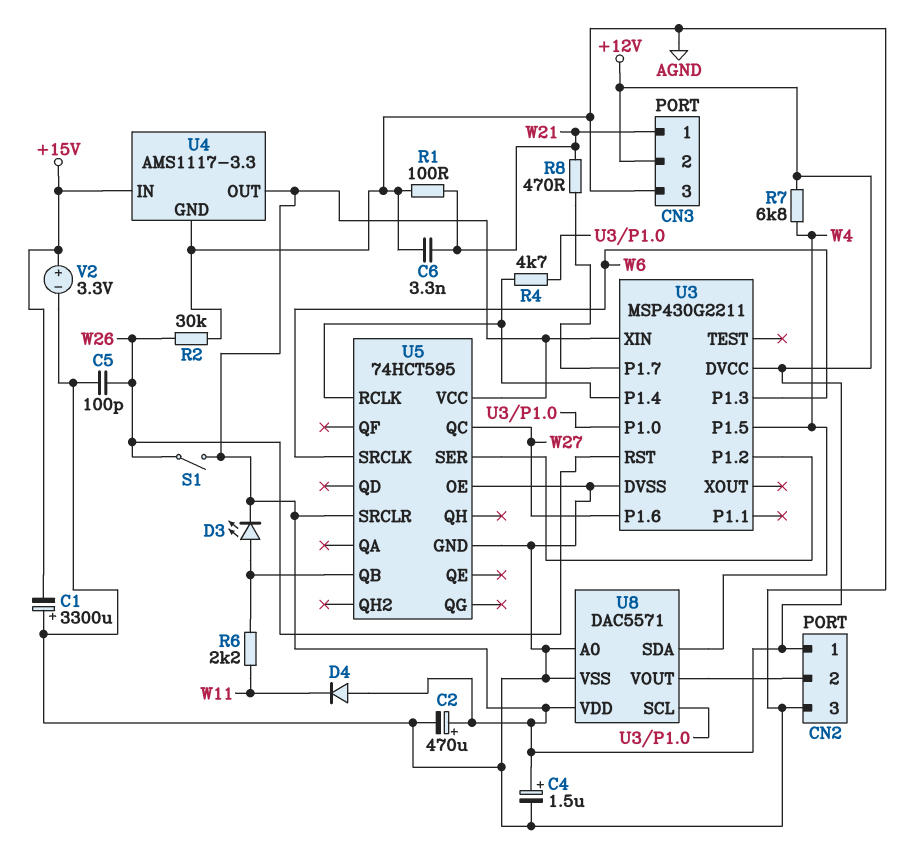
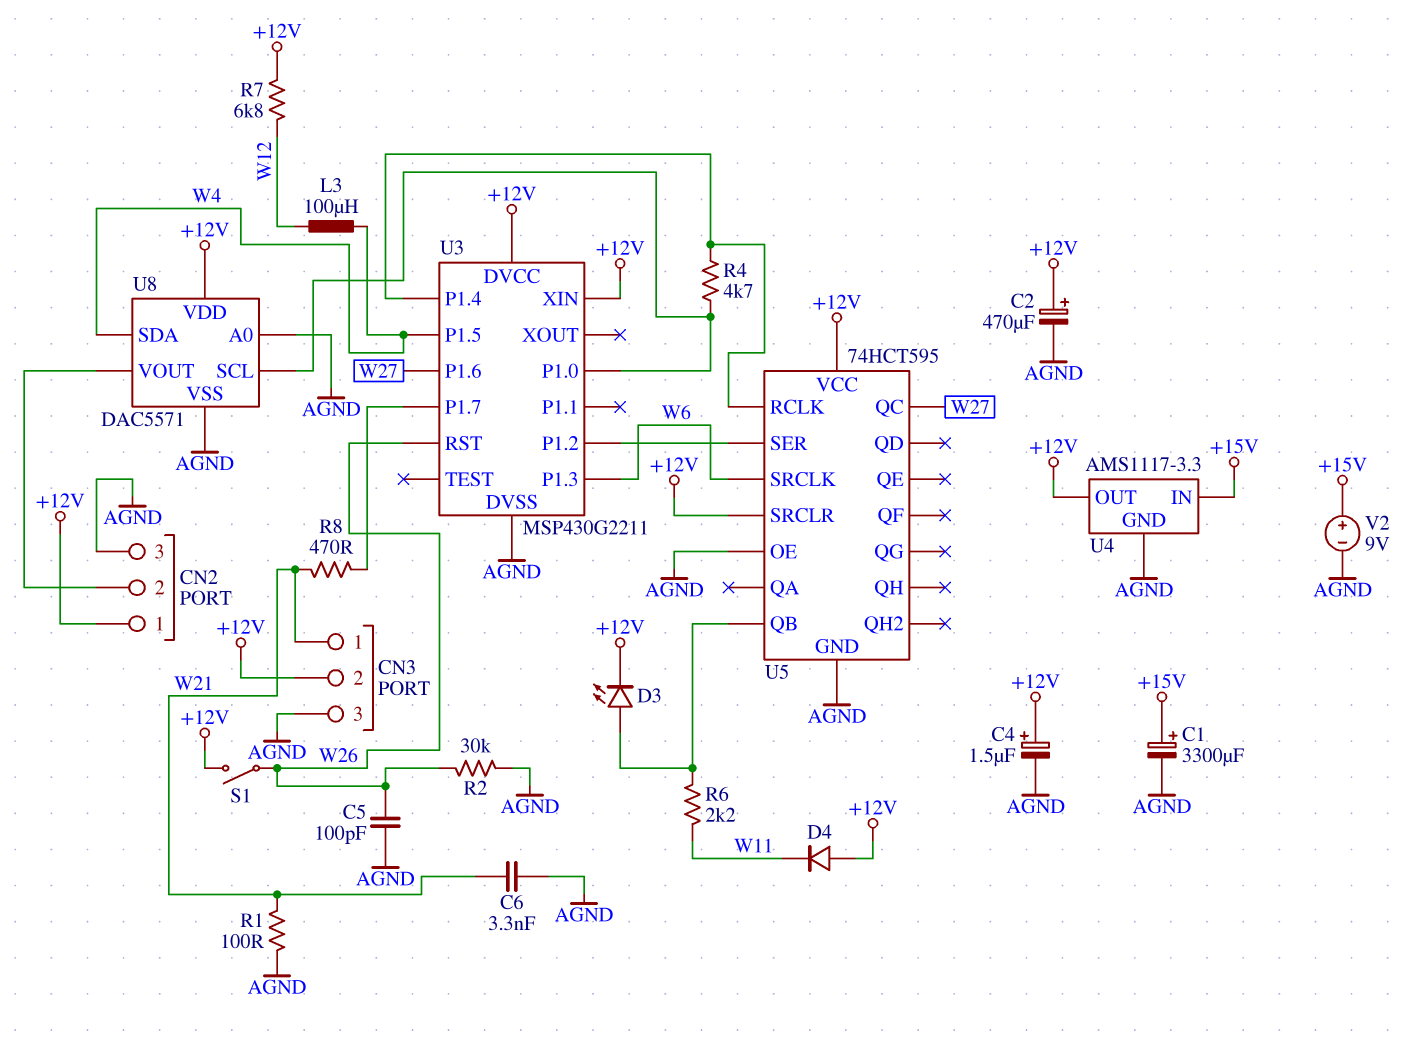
C1: 3300uF (plus AGND, minus +15V) -> 3300uF (plus +15V, minus AGND)
L3: none -> 100uH (W4, W12)
R7: 6.8k (+12V, W4) -> 6.8k (+12V, W12)
V2: 3.3V (plus +15V, minus AGND) -> 9V (plus +15V, minus AGND)

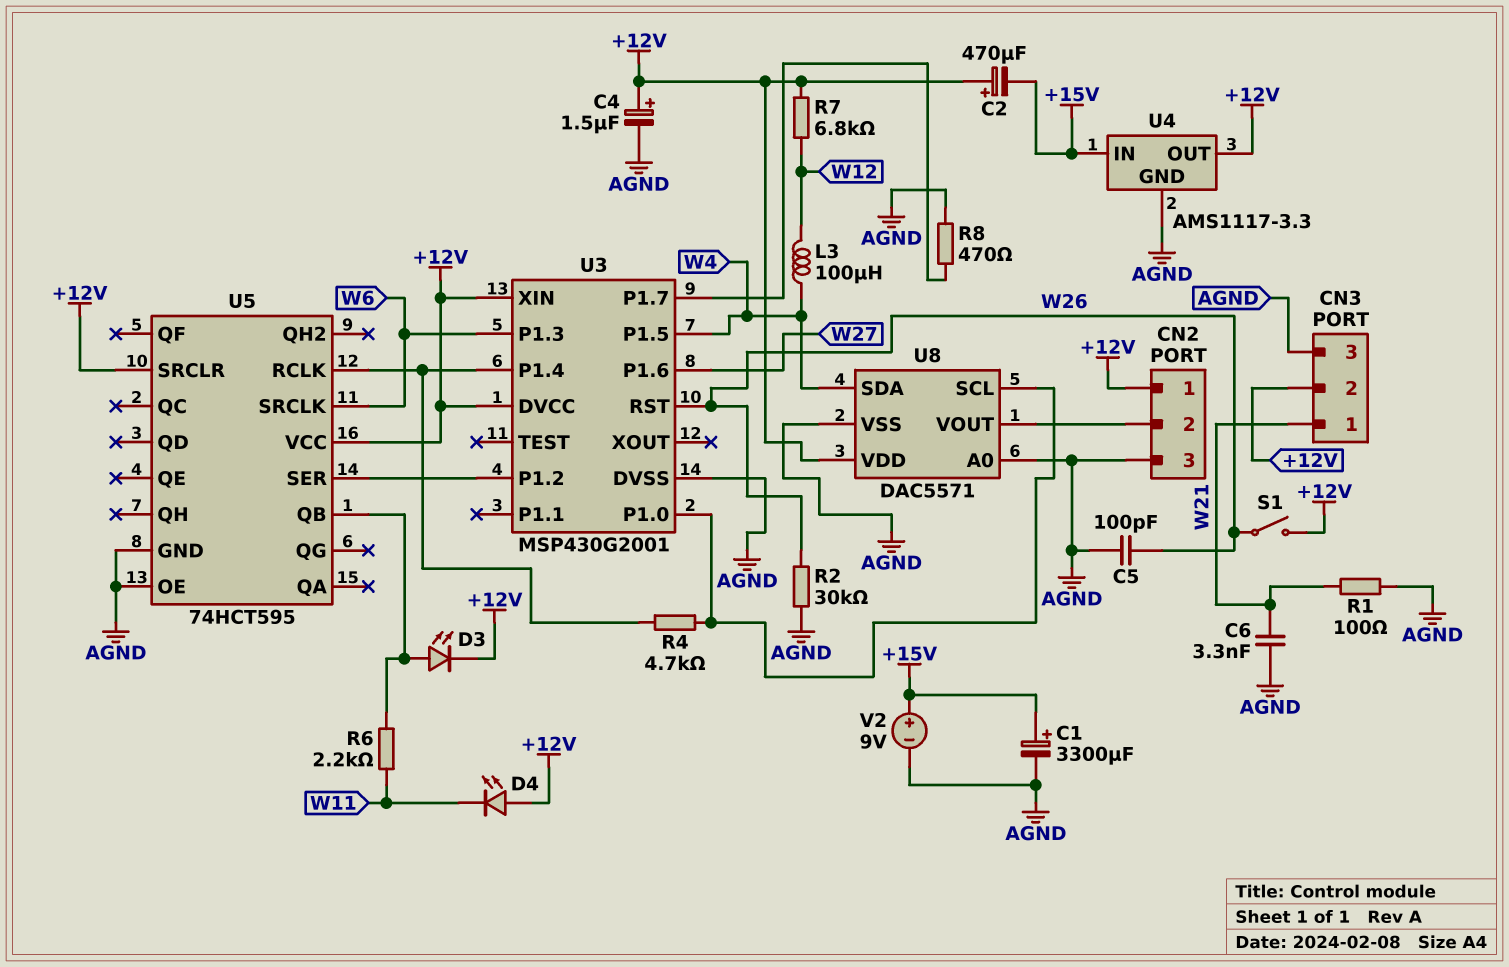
C2: 470uF (plus +12V, minus AGND) -> 470uF (plus +12V, minus +15V)
D4: diode (A +12V, K W11) -> LED (A +12V, K W11)
R8: 470 (U3/P1.7, W21) -> 470 (AGND, U3/P1.7)
U3: MSP430G2211 -> MSP430G2001
U5 pin QC: W27 -> none

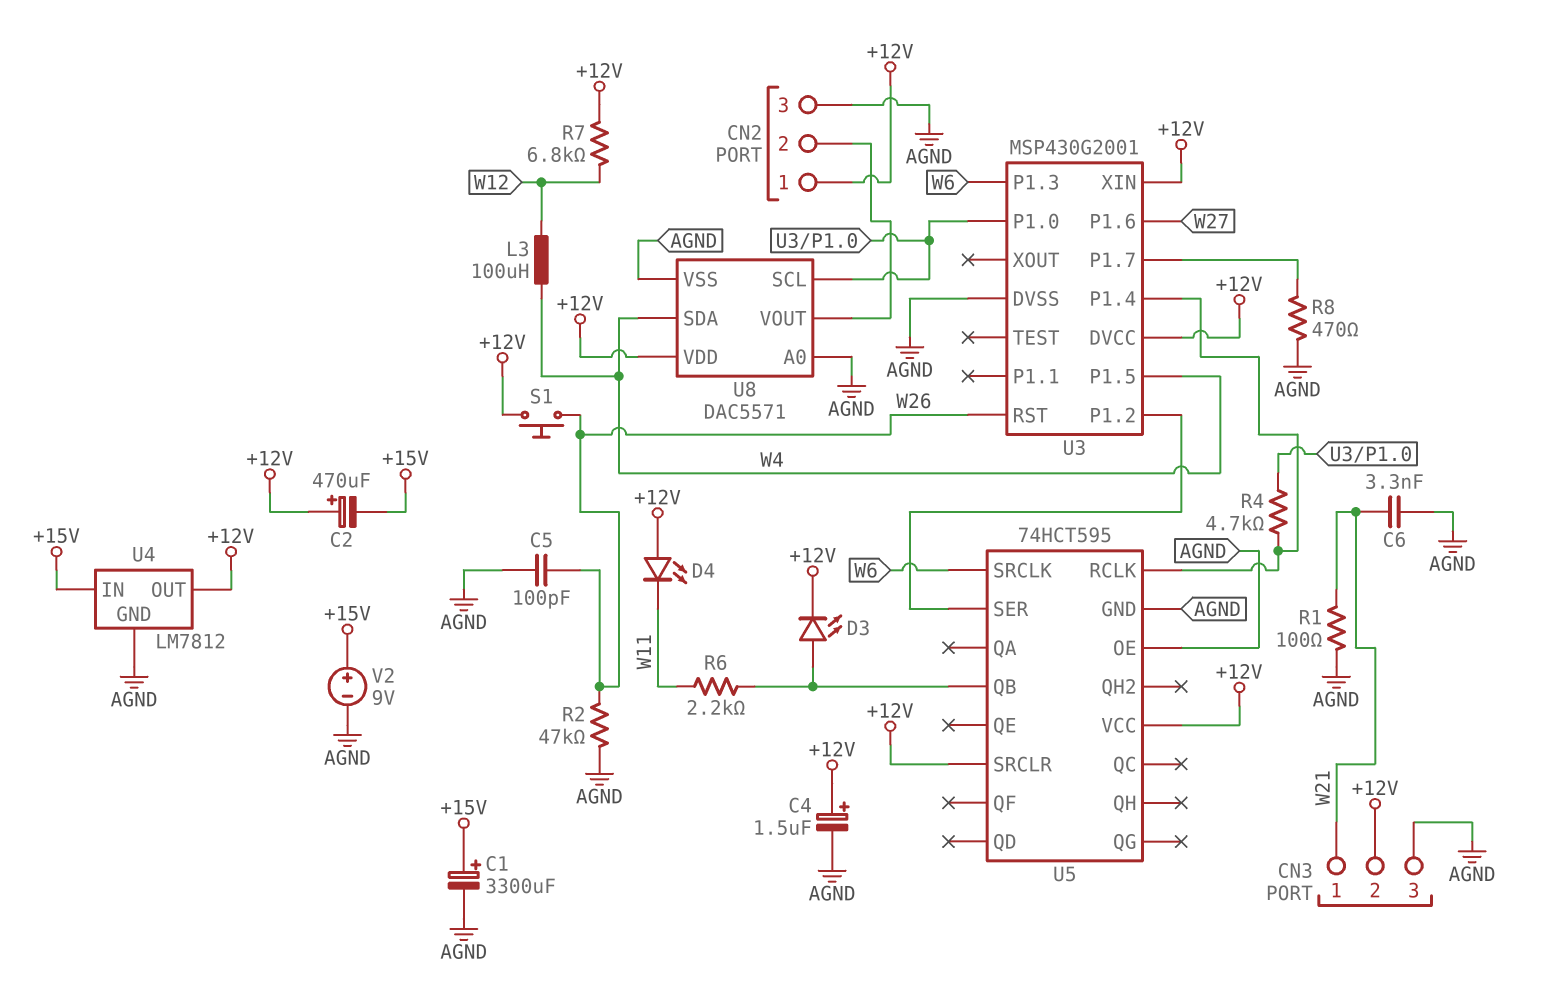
R2: 30k (AGND, W26) -> 47k (AGND, W26)
S1: switch (+12V, W26) -> button (+12V, W26)
U4: AMS1117-3.3 -> LM7812

